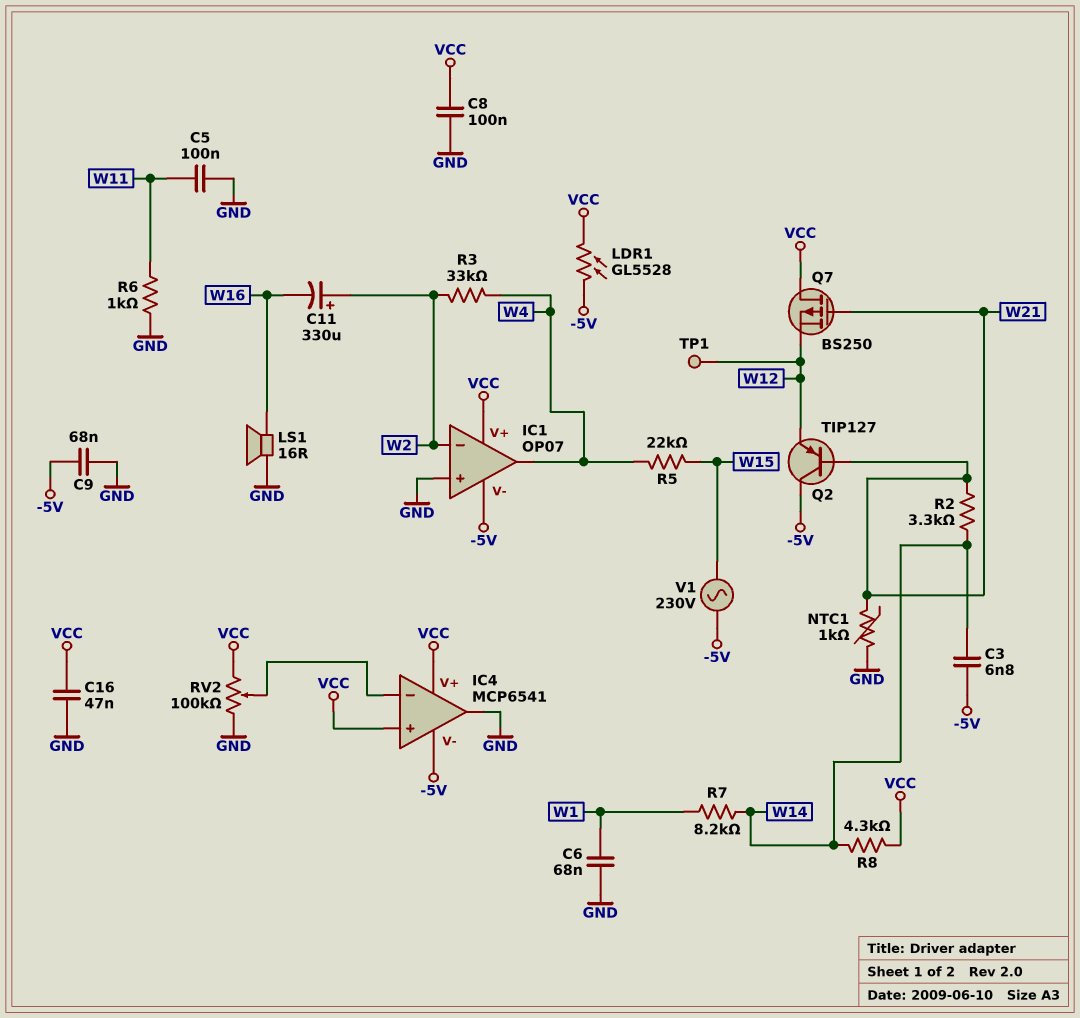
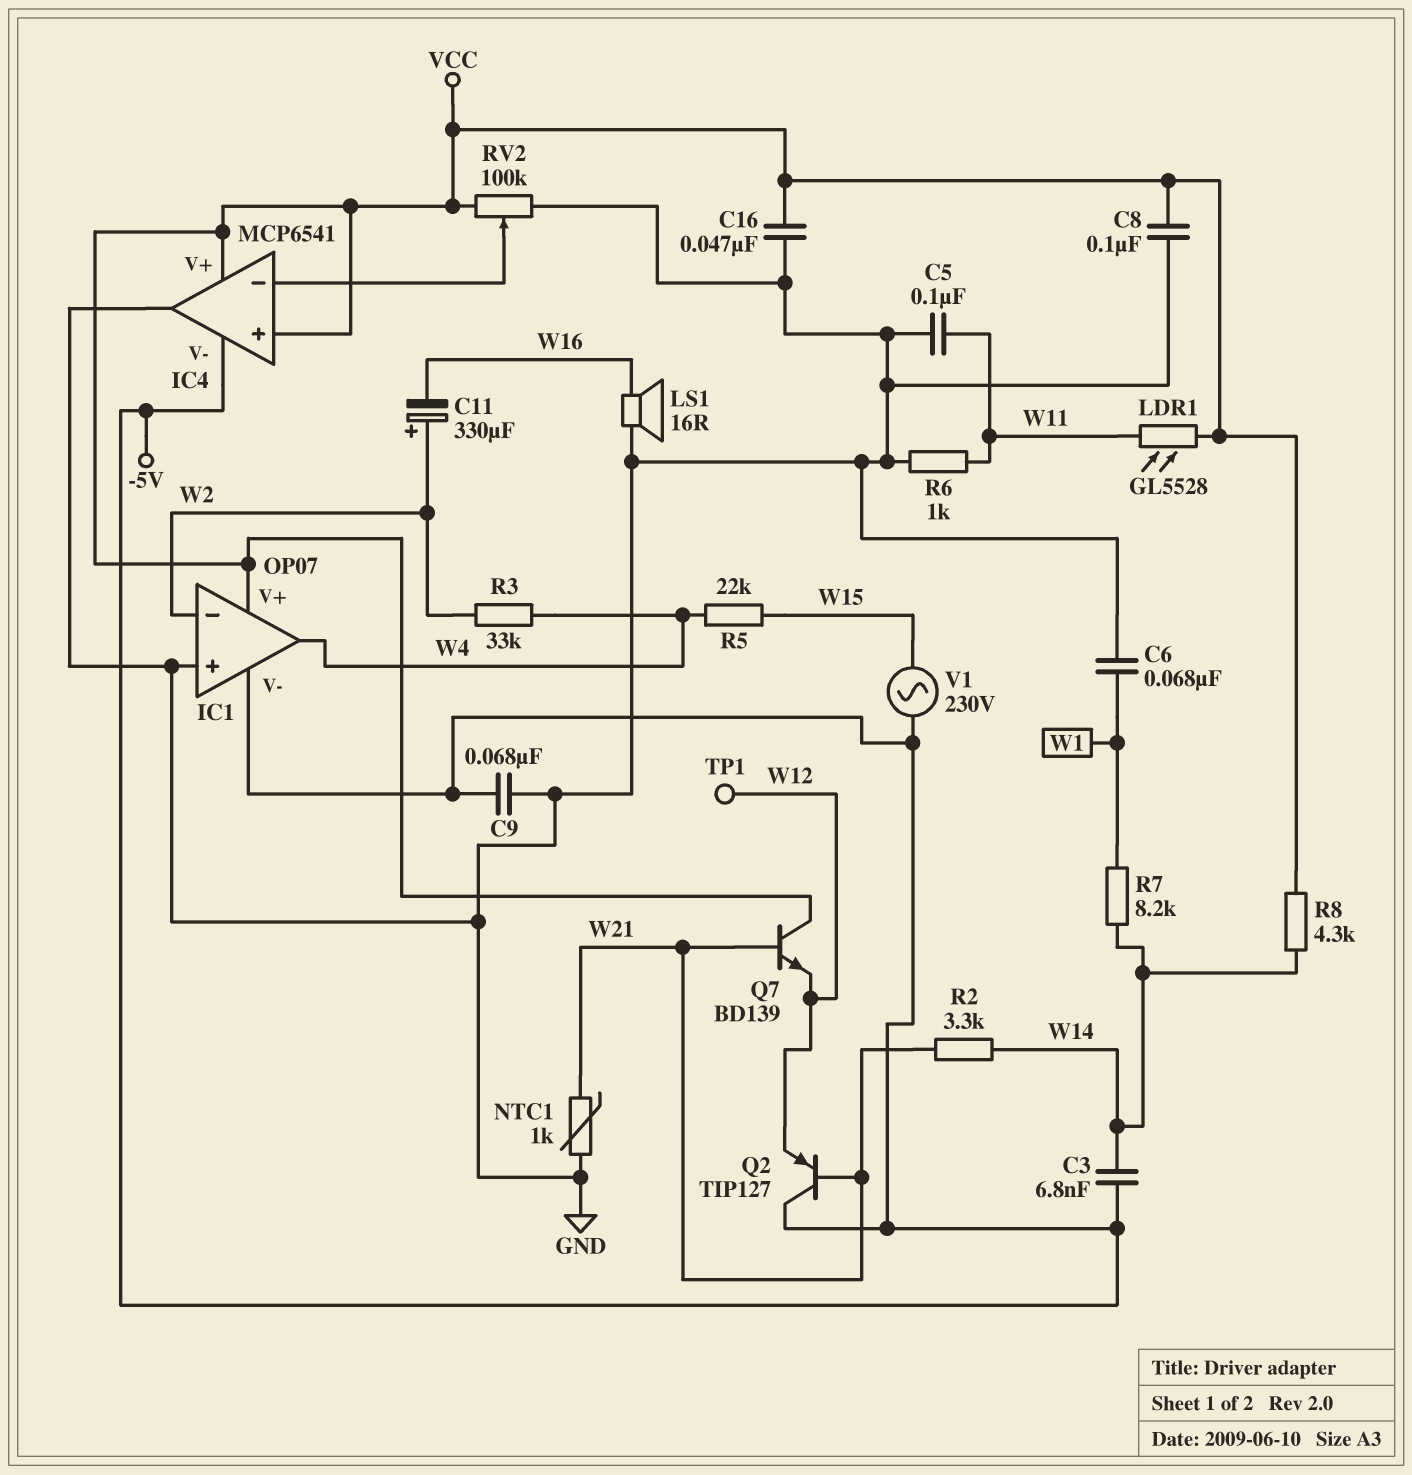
LDR1: GL5528 (-5V, VCC) -> GL5528 (VCC, W11)
Q7: PMOS BS250 (G W21, D VCC, S W12) -> NPN BD139 (B W21, C VCC, E W12)

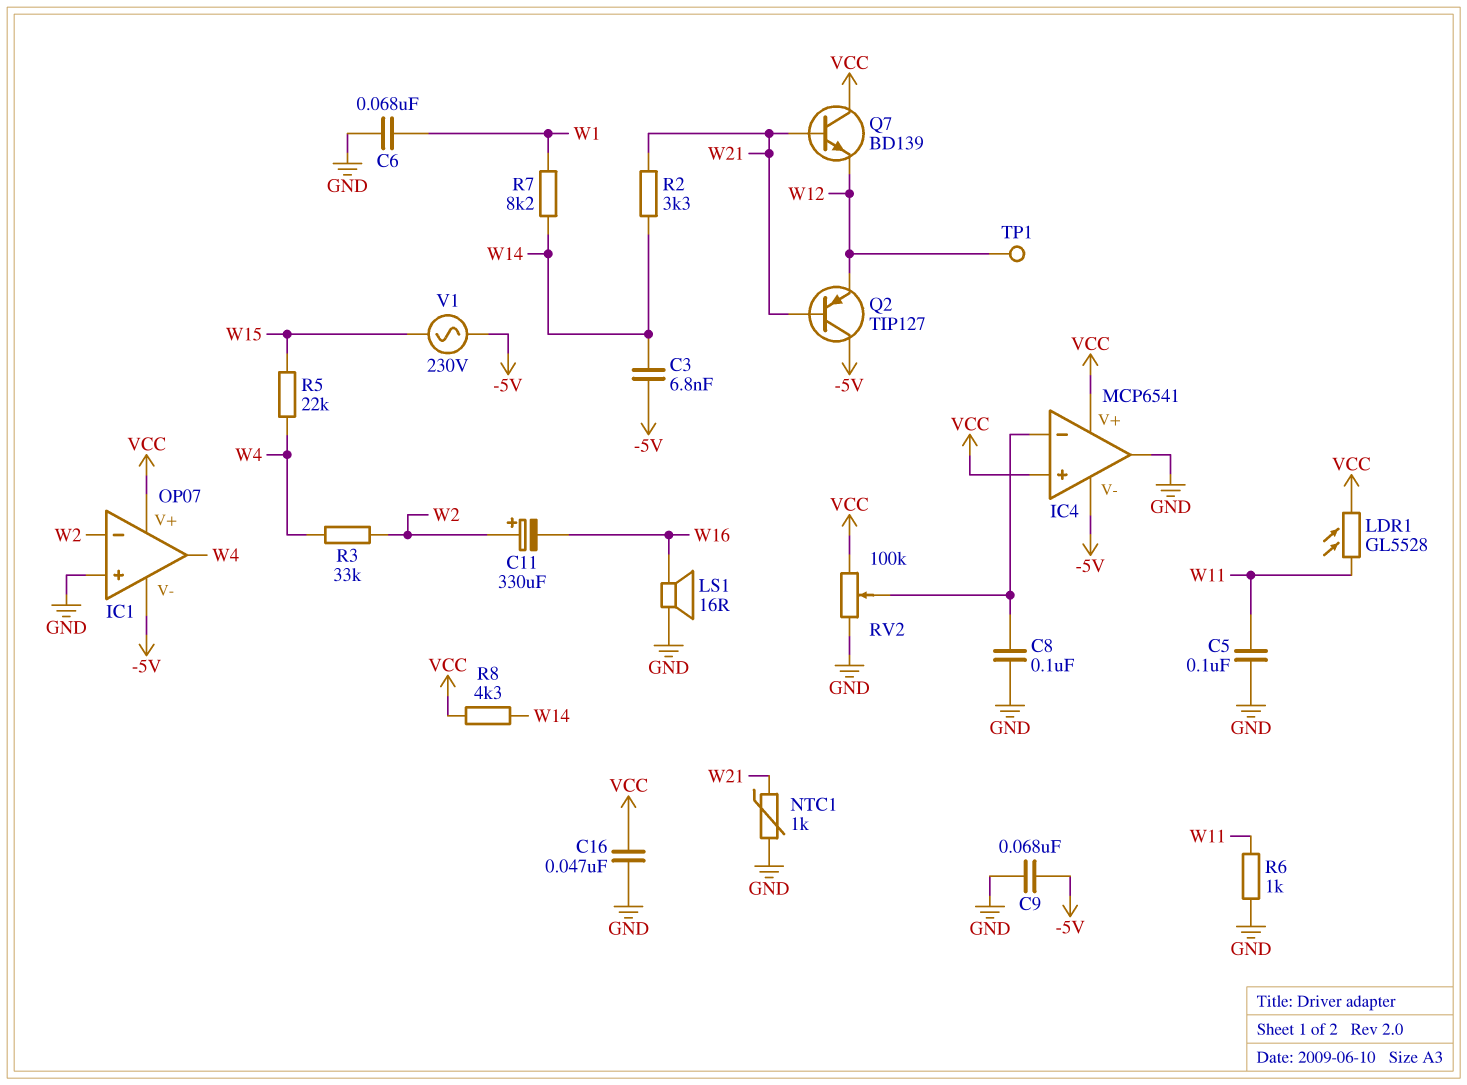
C8: 100nF (GND, VCC) -> 100nF (GND, IC4/in-)

